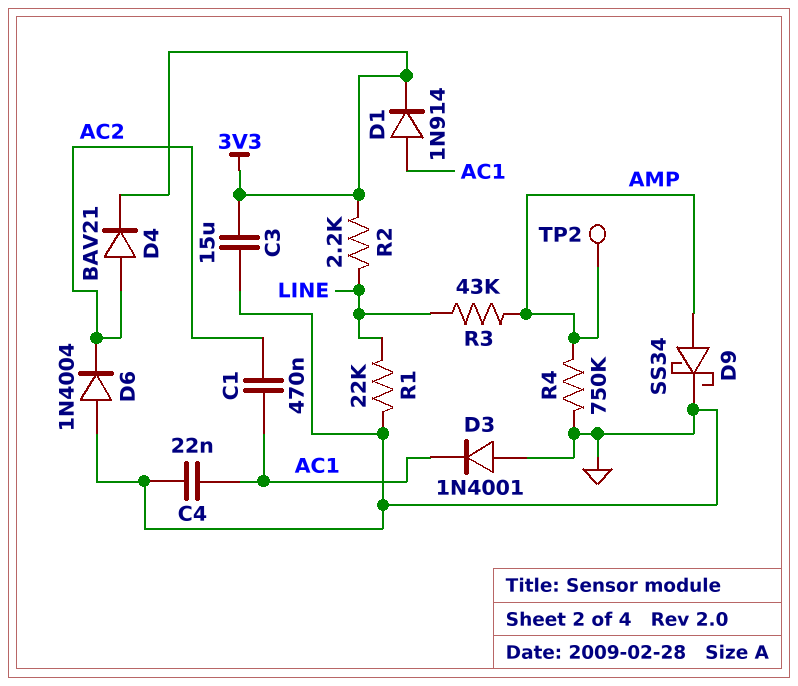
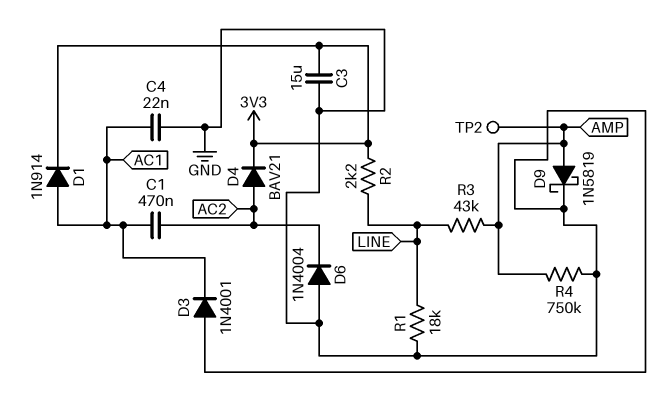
D9: schottky SS34 (A AMP, K GND) -> schottky 1N5819 (A AMP, K GND)
R1: 22k (GND, LINE) -> 18k (GND, LINE)

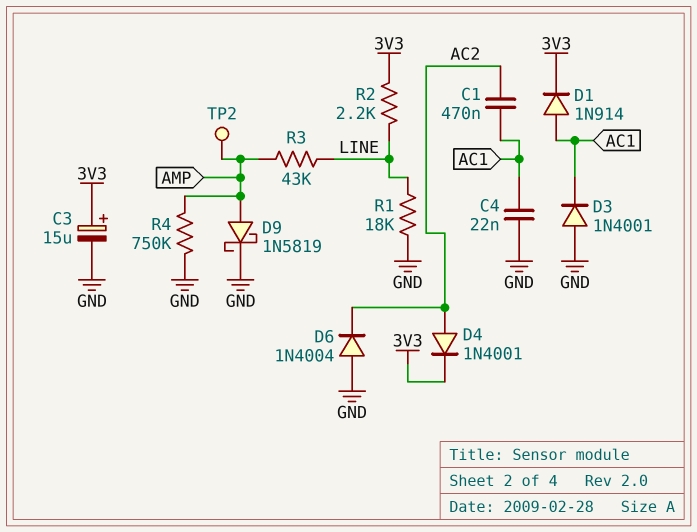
C3: 15uF (3V3, GND) -> 15uF (plus 3V3, minus GND)
D4: diode BAV21 (A AC2, K 3V3) -> diode 1N4001 (A AC2, K 3V3)

